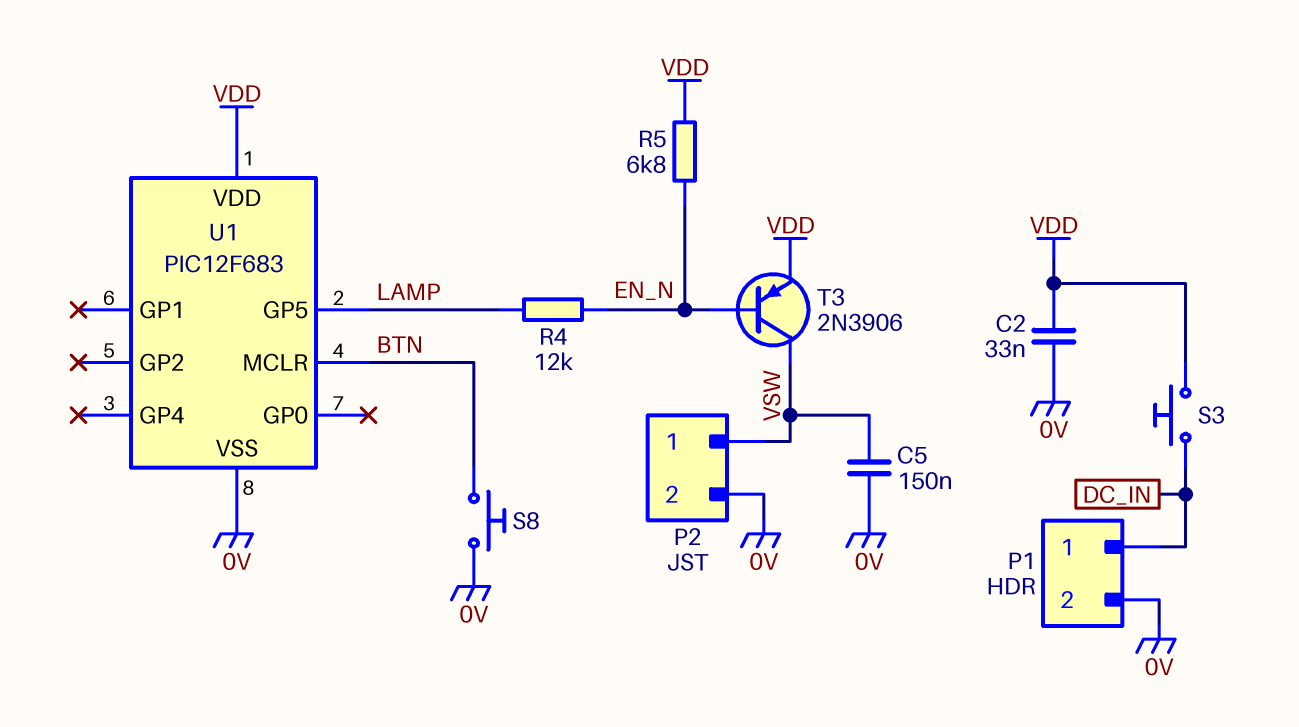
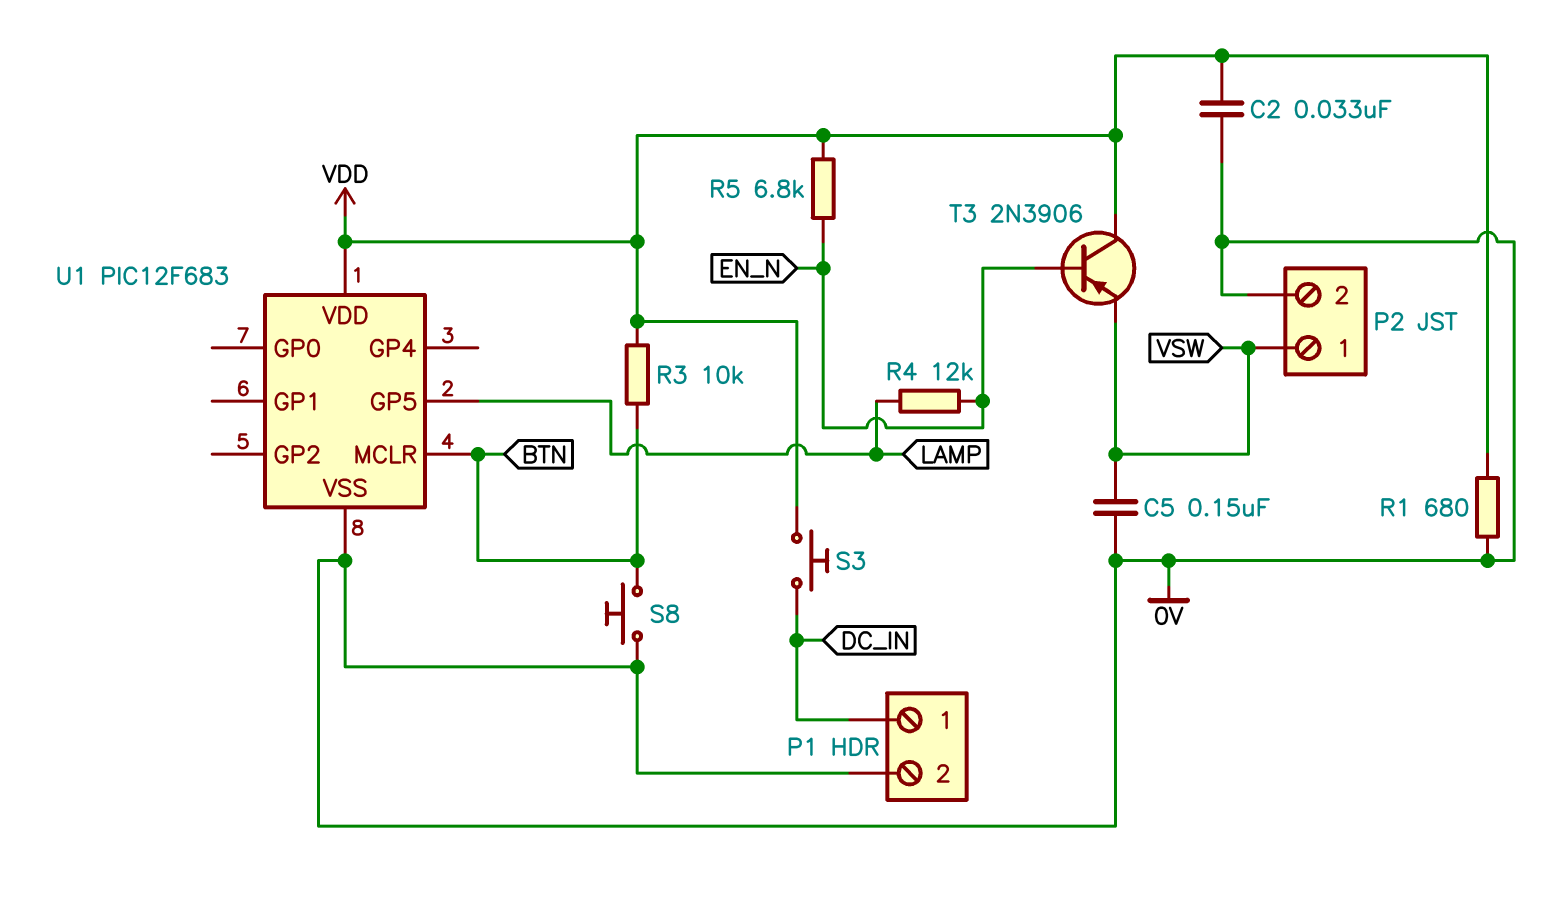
R1: none -> 680 (0V, VDD)
R3: none -> 10k (BTN, VDD)
T3: PNP 2N3906 (B EN_N, C VSW, E VDD) -> PNP 2N3906 (B EN_N, C VDD, E VSW)

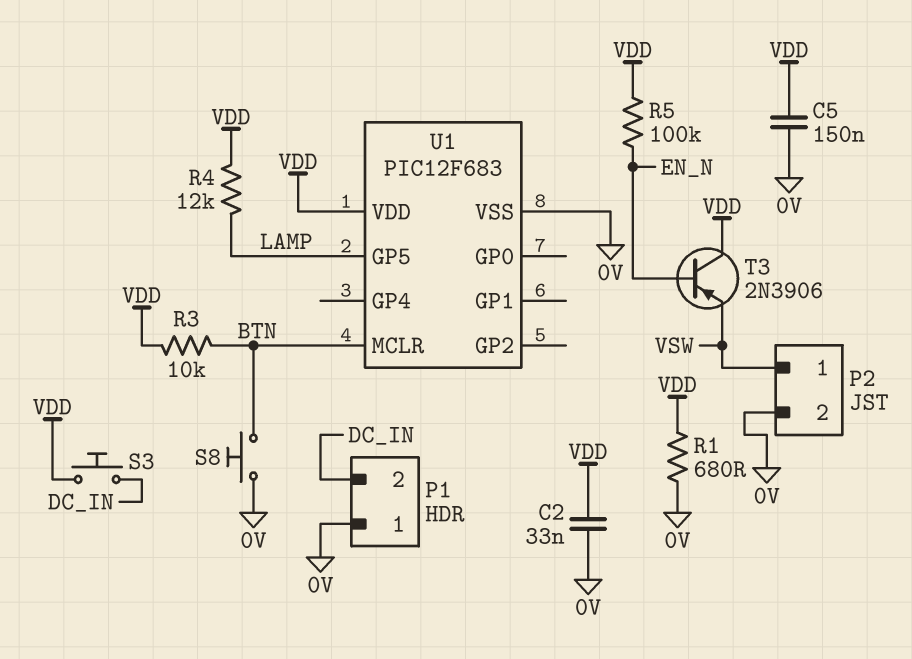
C5: 150nF (0V, VSW) -> 150nF (0V, VDD)
P1 pin 1: DC_IN -> 0V
P1 pin 2: 0V -> DC_IN
R4: 12k (EN_N, LAMP) -> 12k (LAMP, VDD)
R5: 6.8k (EN_N, VDD) -> 100k (EN_N, VDD)

